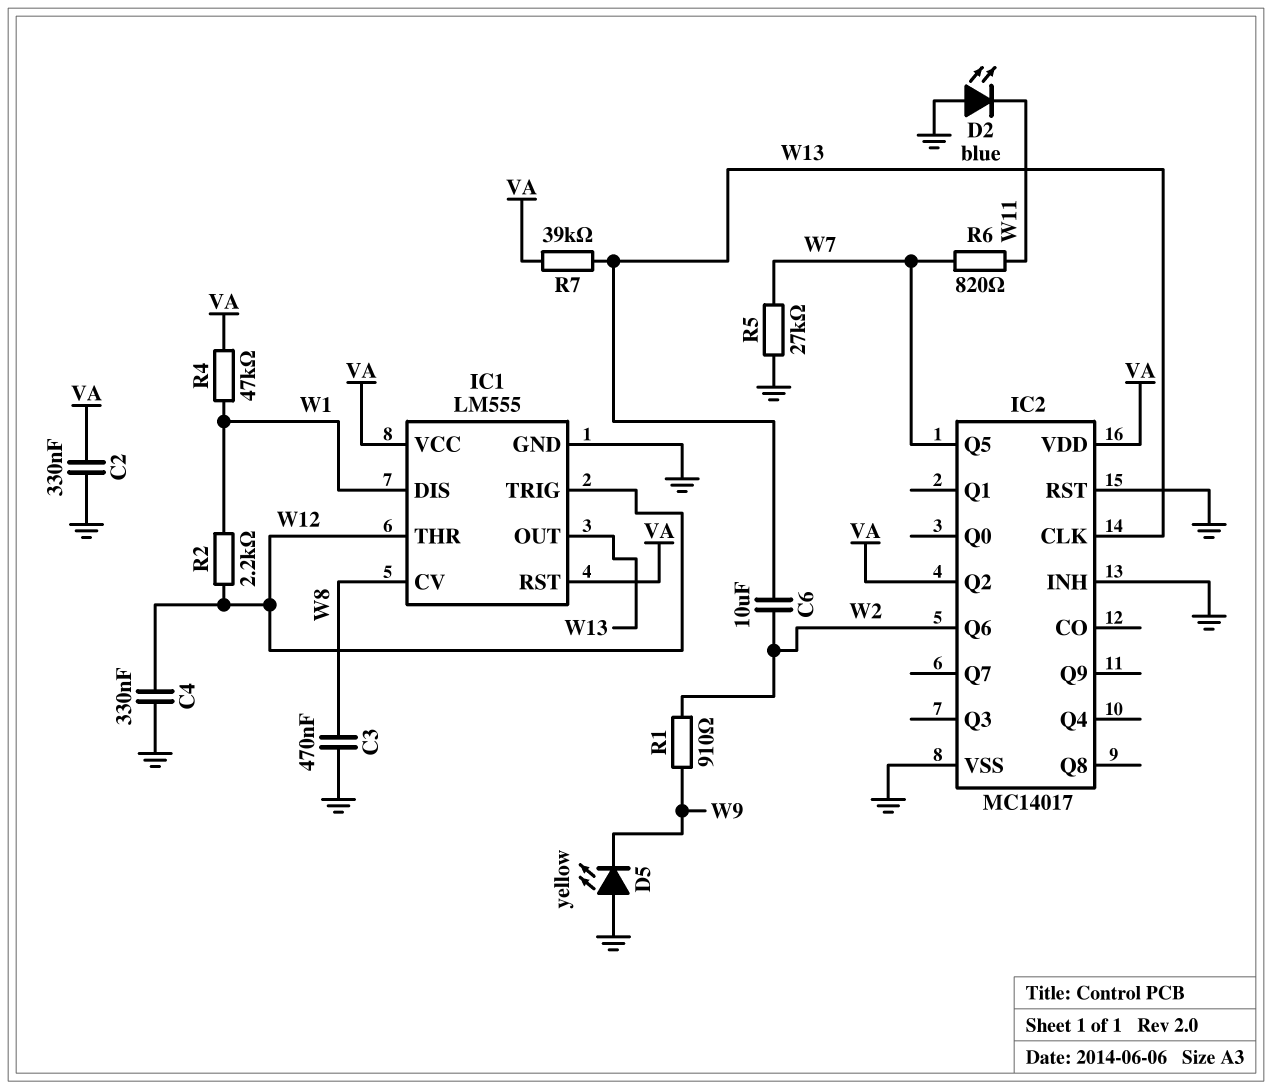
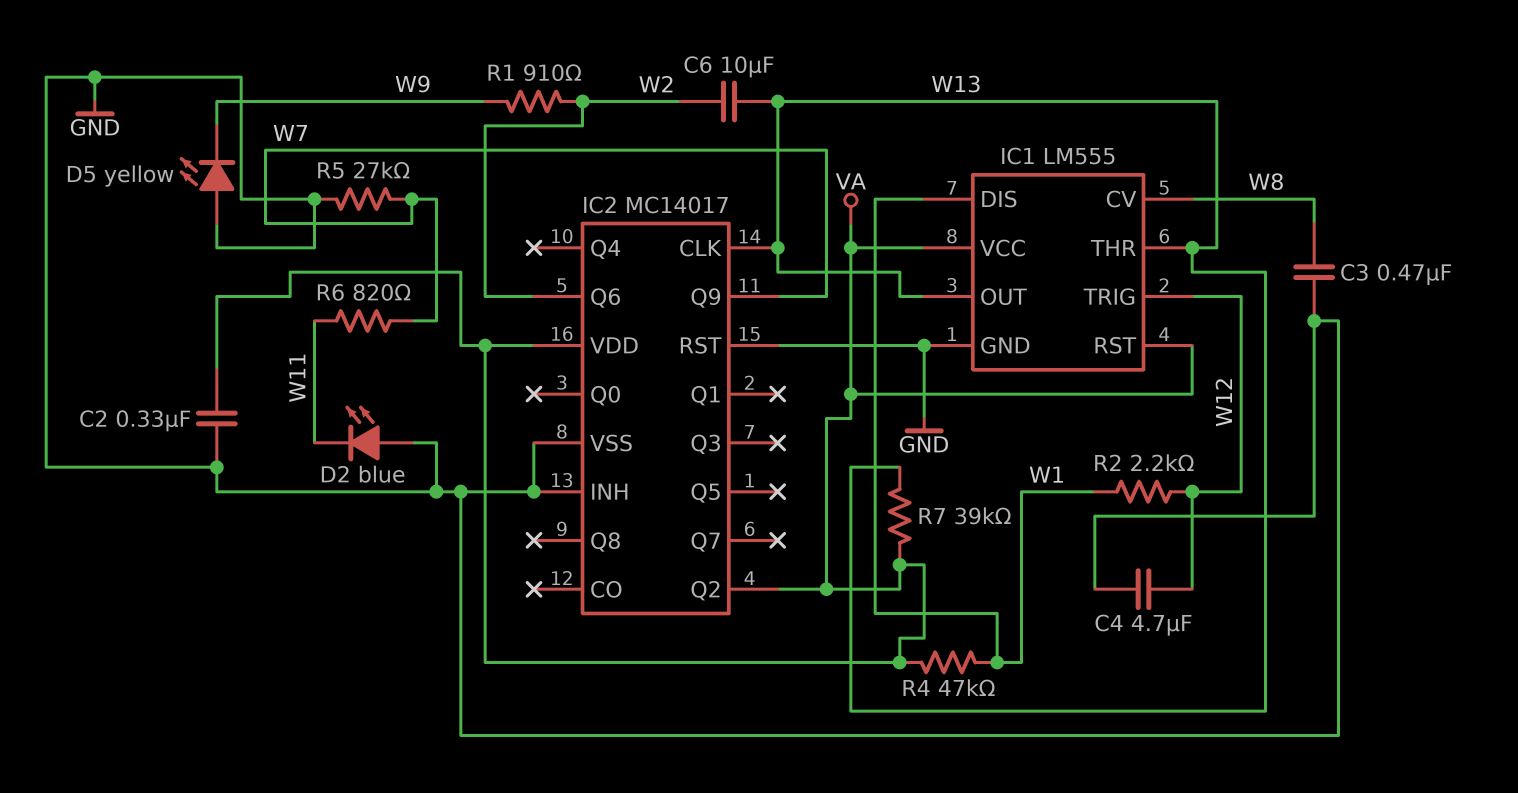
C4: 330nF (GND, W12) -> 4.7uF (GND, W12)
IC1 pin THR: W12 -> W13
IC2 pin Q5: W7 -> none
IC2 pin Q9: none -> W7

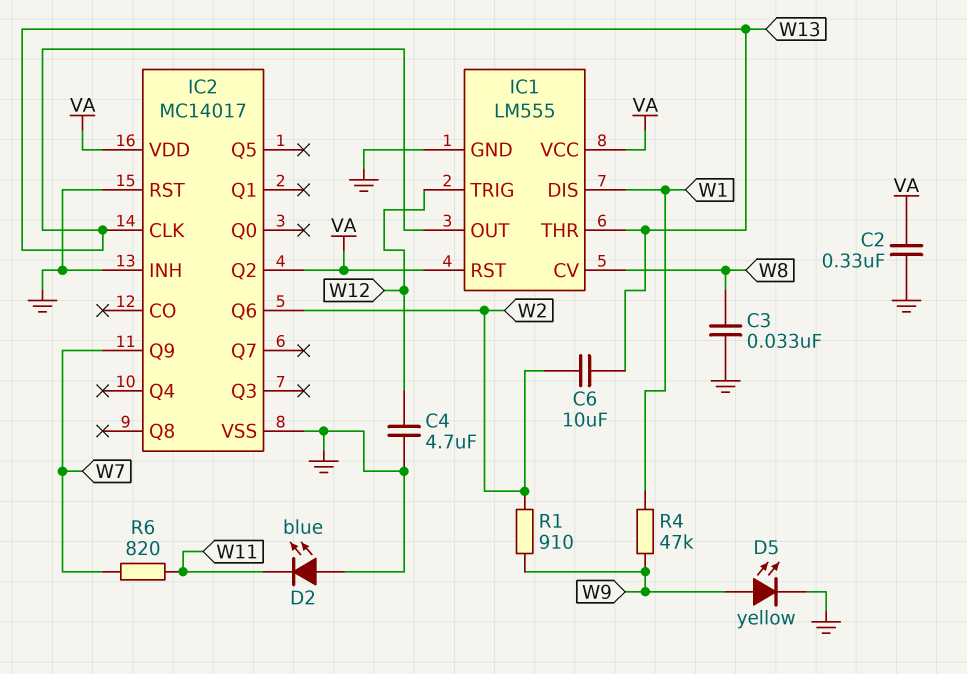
C3: 470nF (GND, W8) -> 33nF (GND, W8)
D5: LED yellow (A GND, K W9) -> LED yellow (A W9, K GND)
R2: 2.2k (W1, W12) -> none
R4: 47k (VA, W1) -> 47k (W1, W9)
R5: 27k (GND, W7) -> none
R7: 39k (VA, W13) -> none

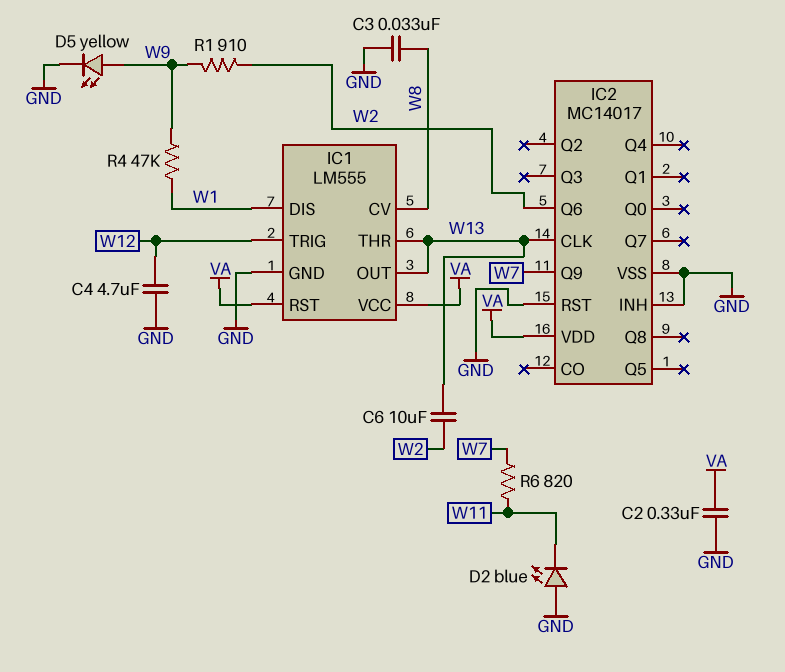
IC2 pin Q2: VA -> none

